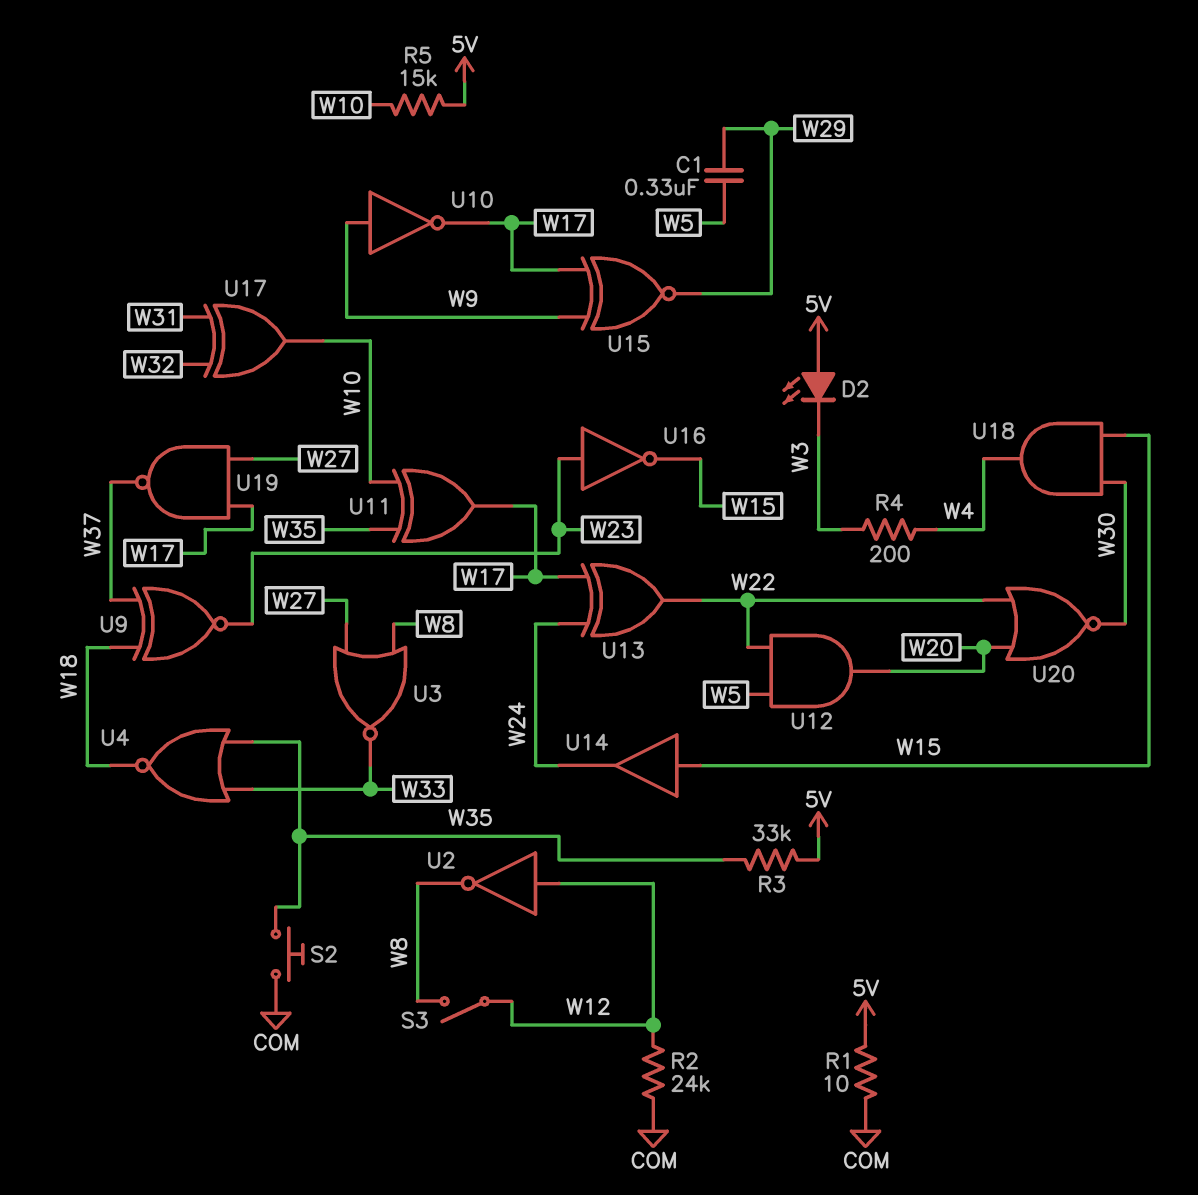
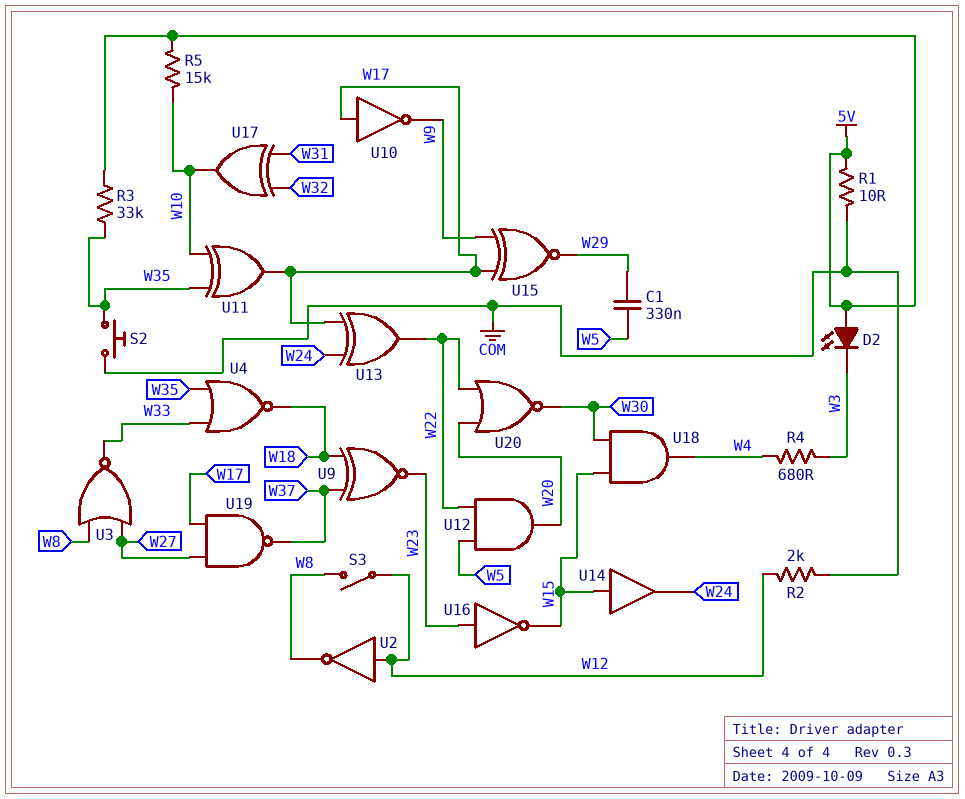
R2: 24k (COM, W12) -> 2k (COM, W12)
R4: 200 (W3, W4) -> 680 (W3, W4)
U10: NOT (in W9, out W17) -> NOT (in W17, out W9)

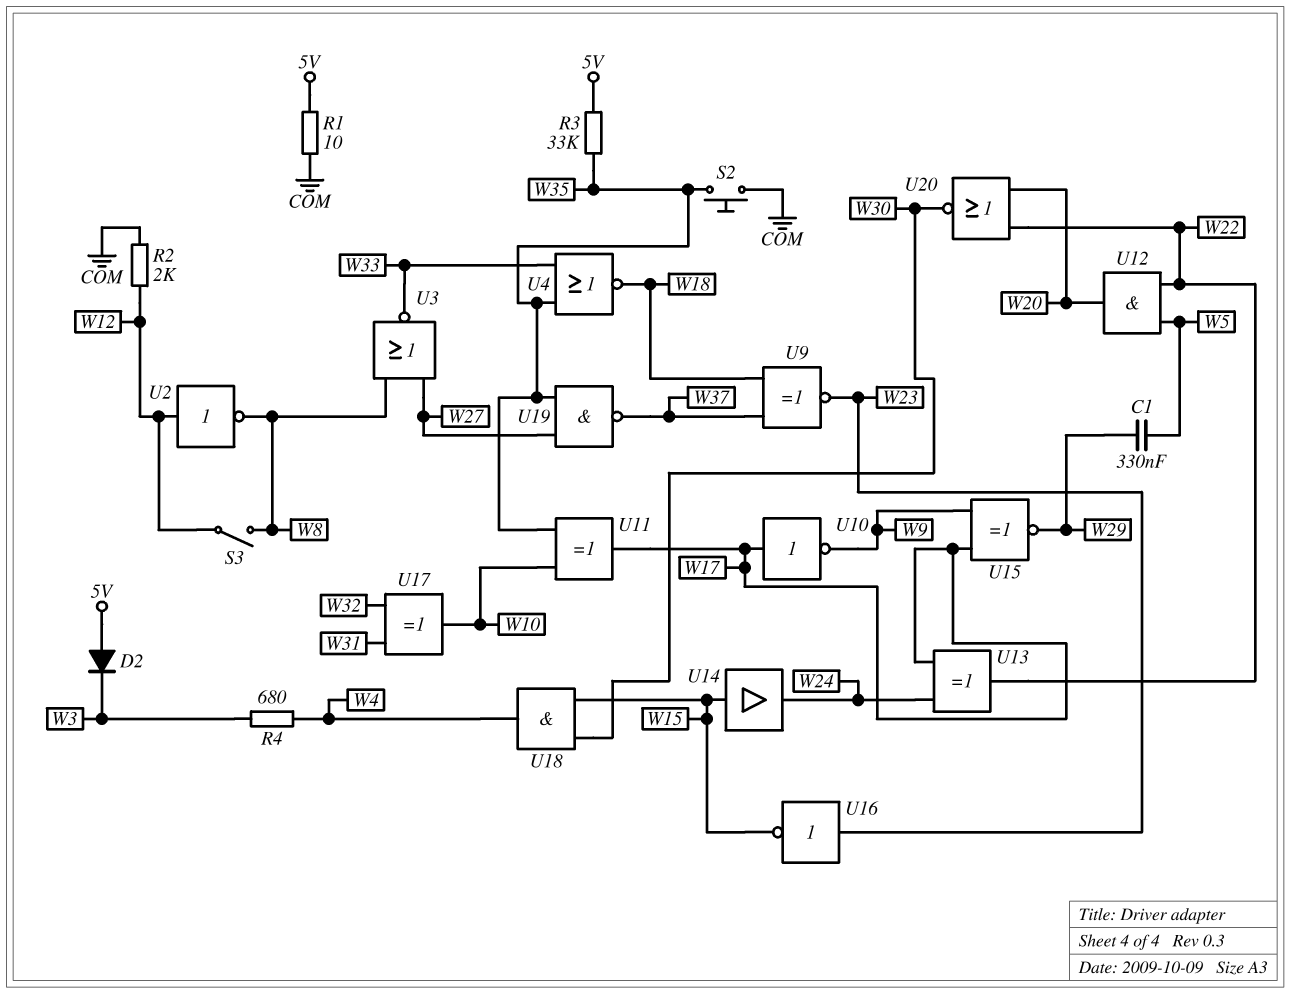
D2: LED (A 5V, K W3) -> diode (A 5V, K W3)
R5: 15k (5V, W10) -> none
U19: NAND (in W17, in W27, out W37) -> NAND (in W27, in W35, out W37)

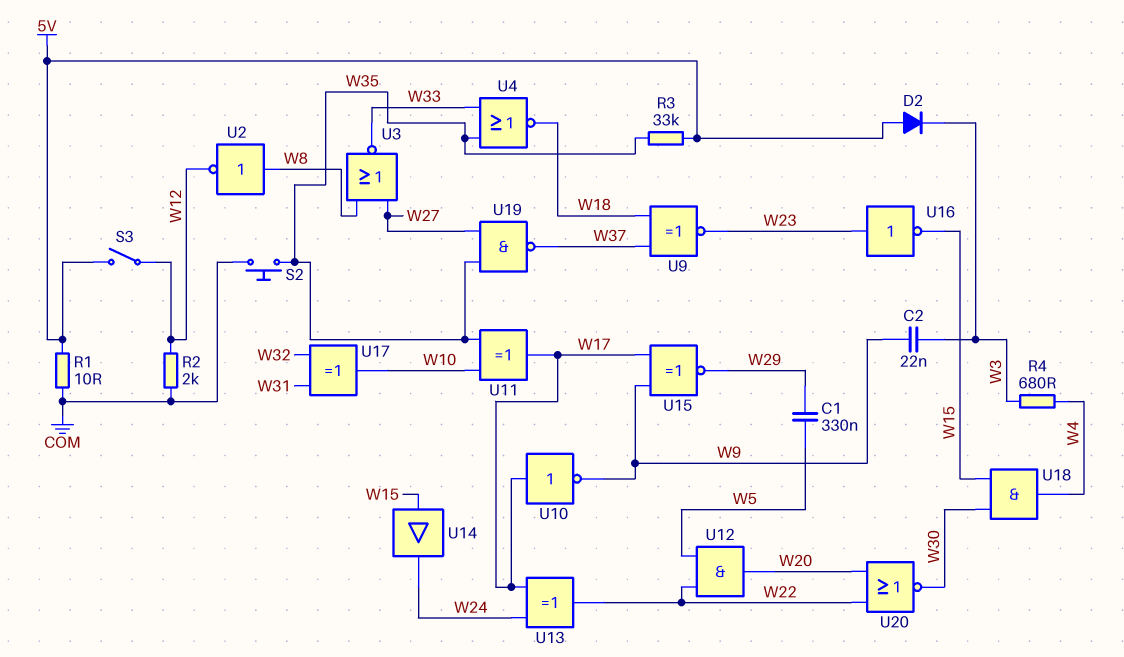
C2: none -> 22nF (W3, W9)
S3: switch (W8, W12) -> switch (5V, W12)
U2: NOT (in W12, out W8) -> NOT (in W8, out W12)

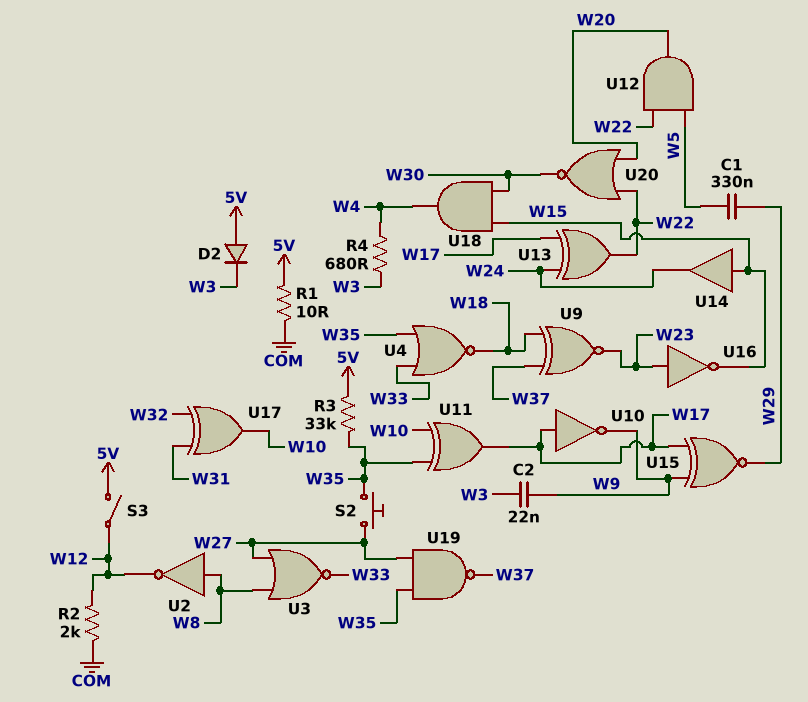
S2: button (COM, W35) -> button (W27, W35)

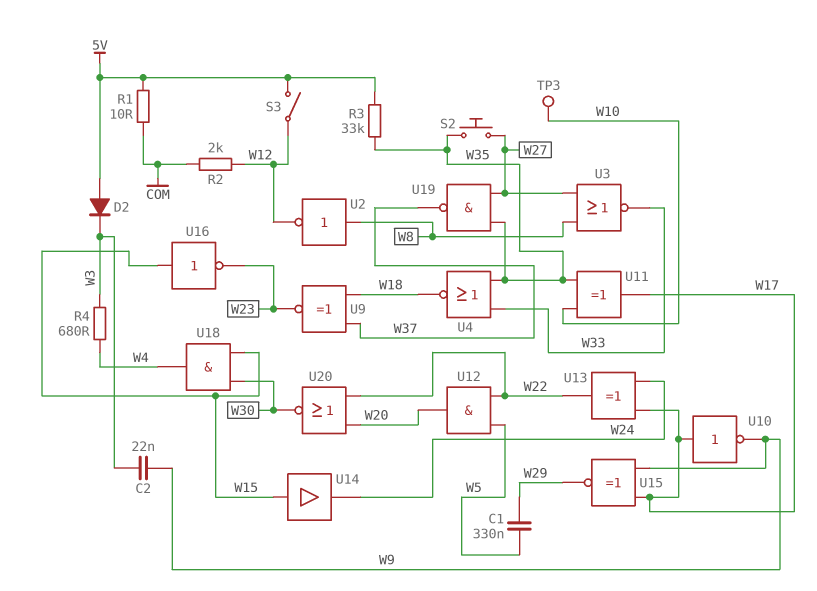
TP3: none -> test point (W10)
U16: NOT (in W23, out W15) -> NOT (in W15, out W23)
U17: XOR (in W31, in W32, out W10) -> none

